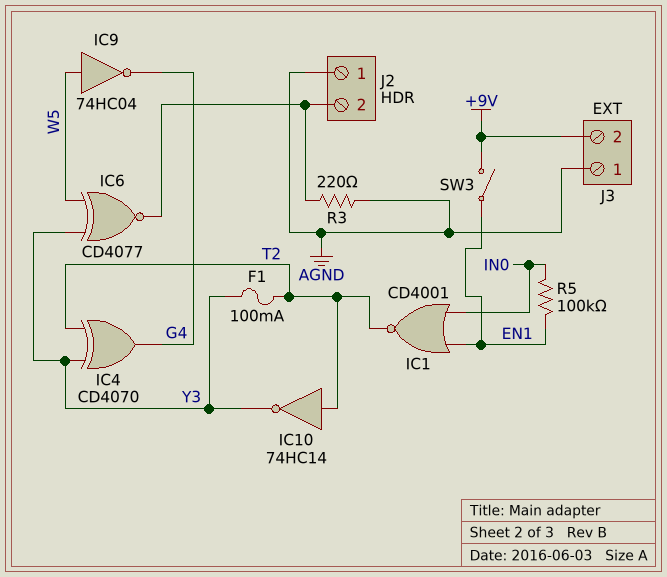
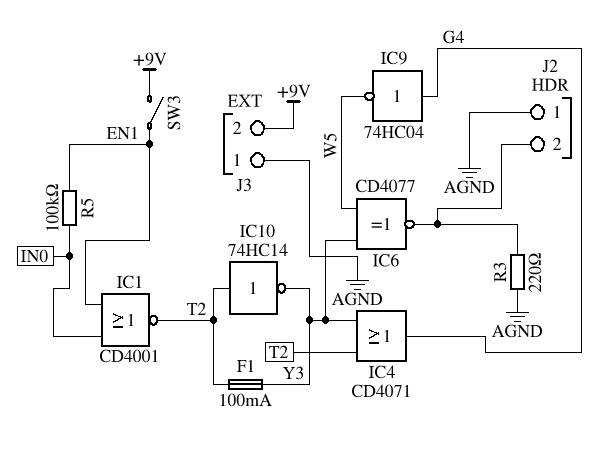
IC4: XOR CD4070 (in T2, in Y3, out G4) -> OR CD4071 (in T2, in Y3, out G4)
IC9: NOT 74HC04 (in W5, out G4) -> NOT 74HC04 (in G4, out W5)

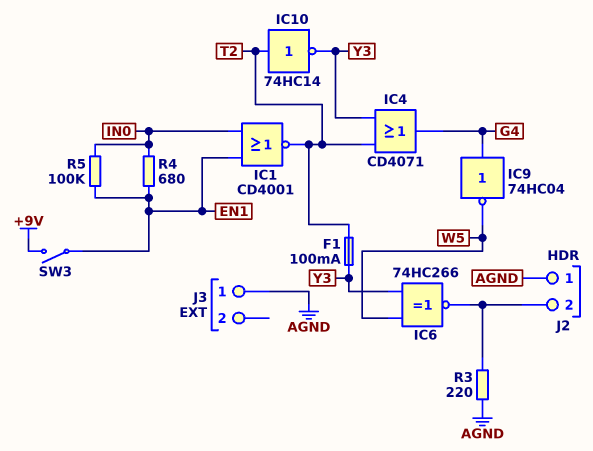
IC6: XNOR CD4077 (in W5, in Y3, out J2/2) -> XNOR 74HC266 (in W5, in Y3, out J2/2)
J3 pin 2: +9V -> none
R4: none -> 680 (EN1, IN0)

